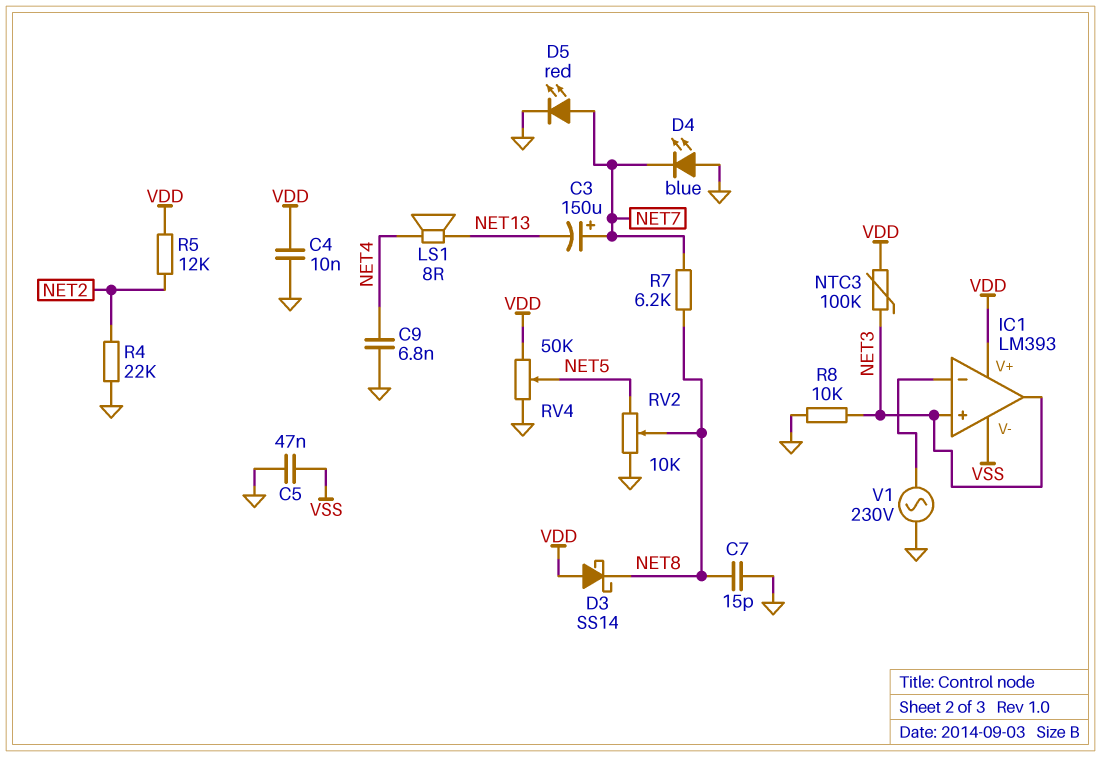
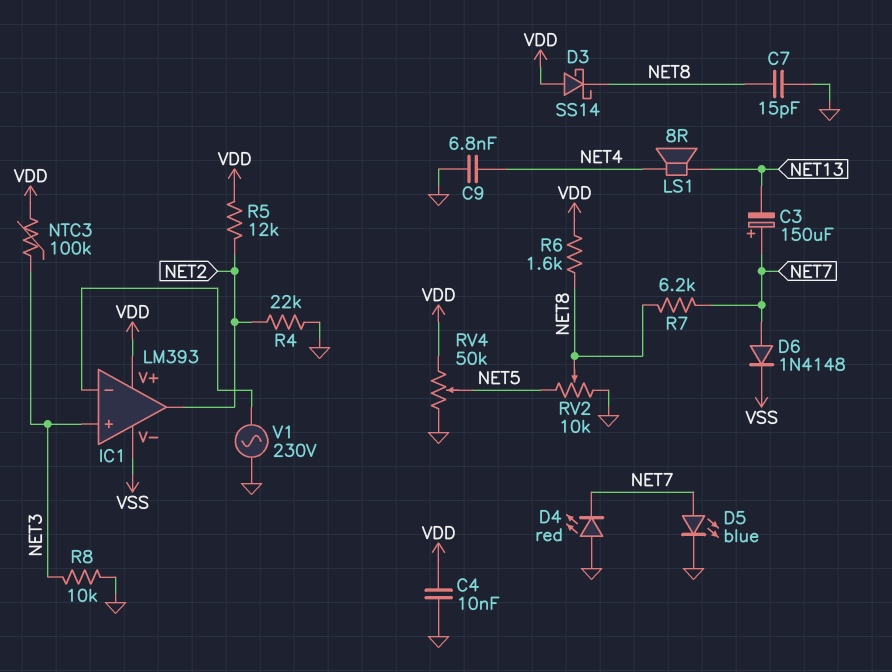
C5: 47nF (GND, VSS) -> none
D4: LED blue (A GND, K NET7) -> LED red (A GND, K NET7)
D5: LED red (A NET7, K GND) -> LED blue (A NET7, K GND)
D6: none -> diode 1N4148 (A NET7, K VSS)
IC1 pin out: NET3 -> NET2
R6: none -> 1.6k (NET8, VDD)

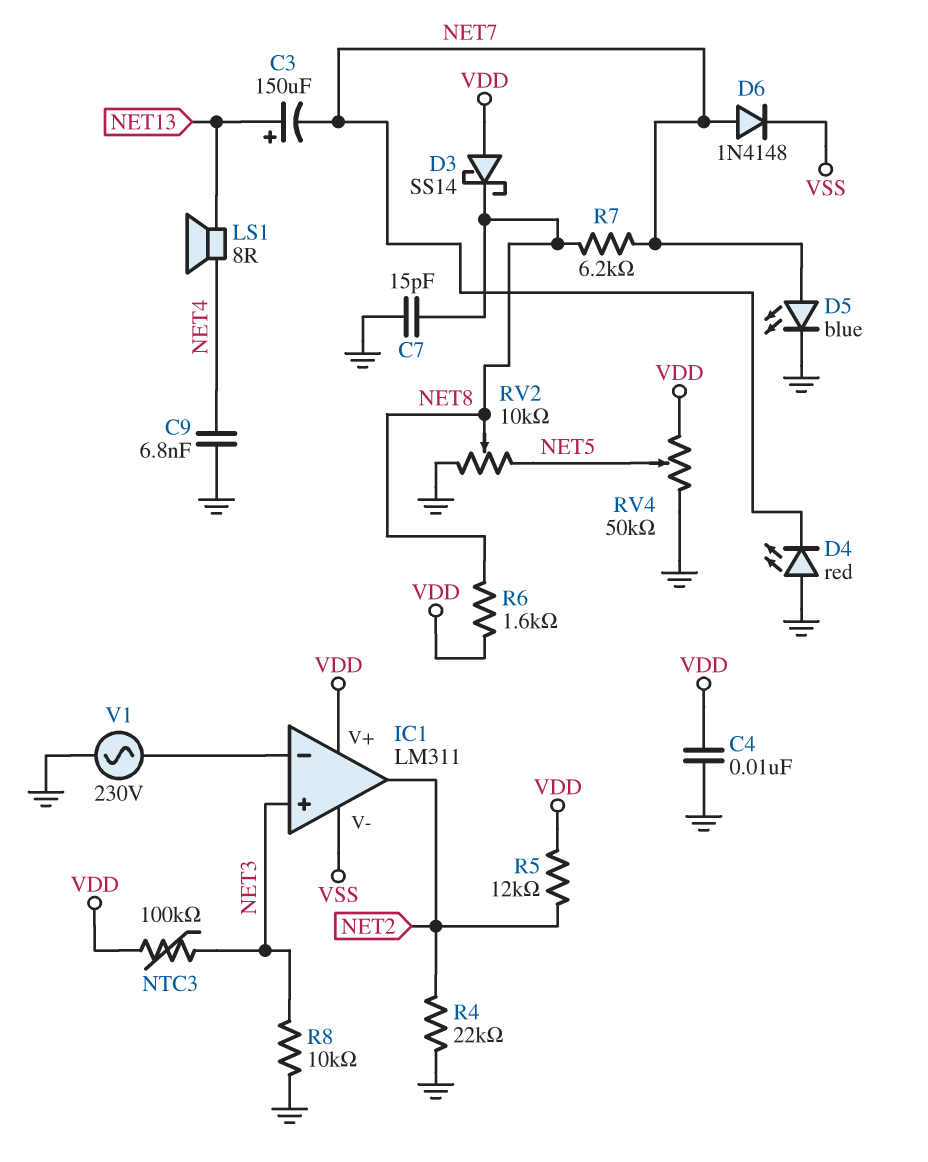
C3: 150uF (plus NET7, minus NET13) -> 150uF (plus NET13, minus NET7)
IC1: LM393 -> LM311

